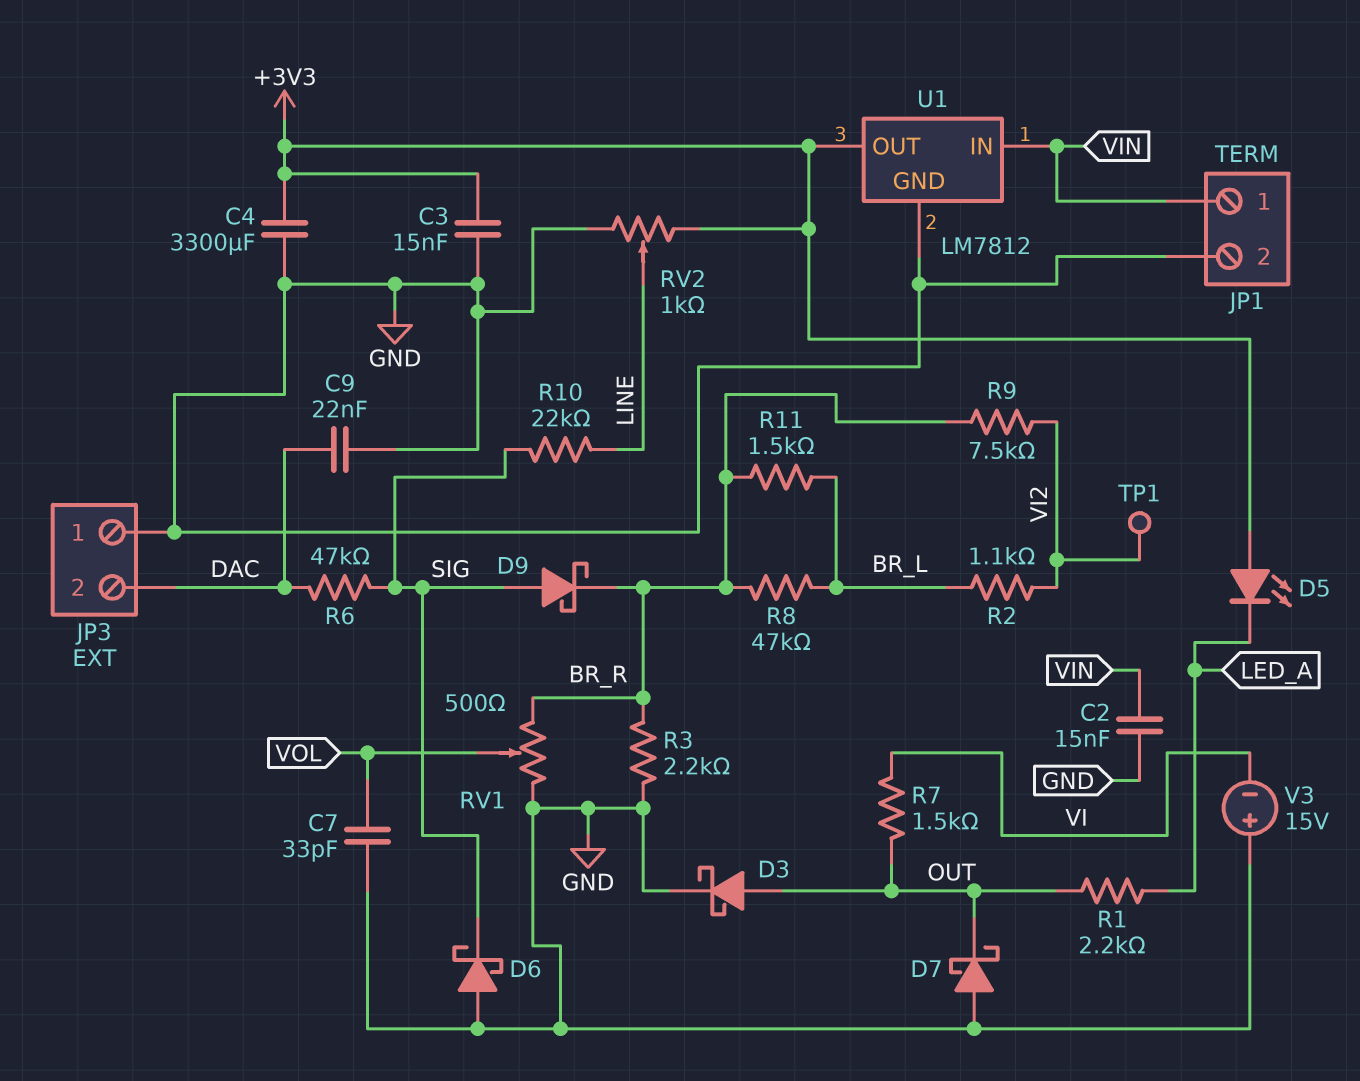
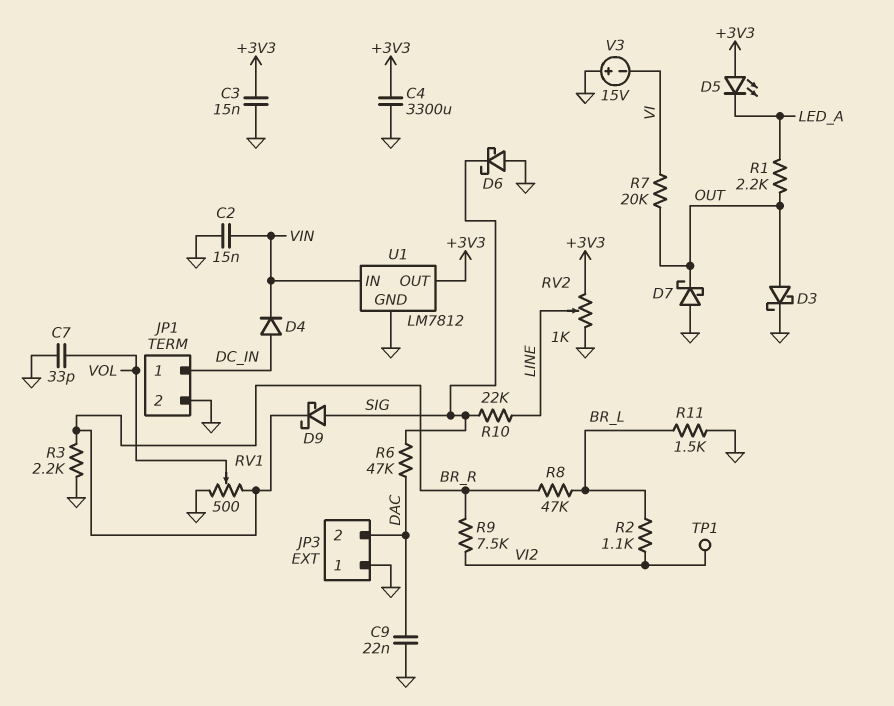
D4: none -> diode (A DC_IN, K VIN)
JP1 pin 1: VIN -> DC_IN
R7: 1.5k (OUT, VI) -> 20k (OUT, VI)
R11: 1.5k (BR_L, BR_R) -> 1.5k (BR_L, GND)

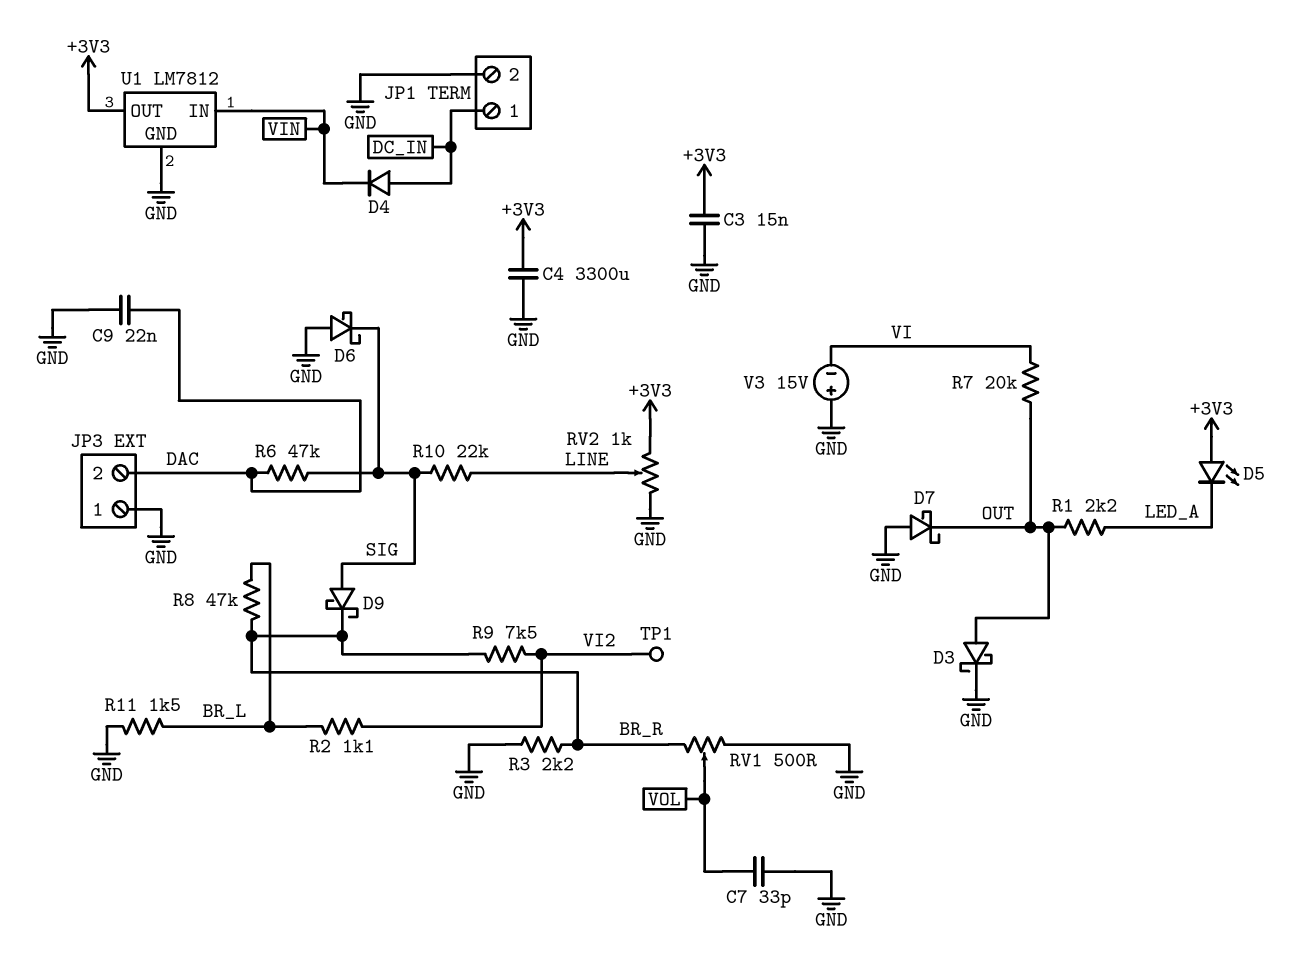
C2: 15nF (GND, VIN) -> none

